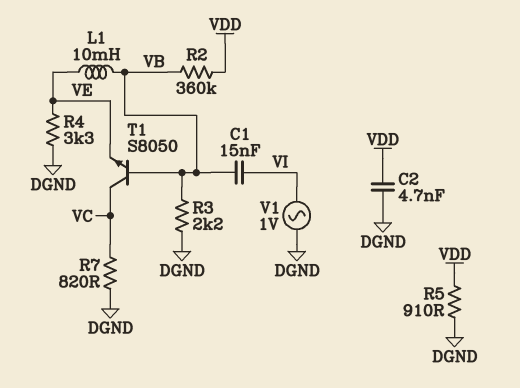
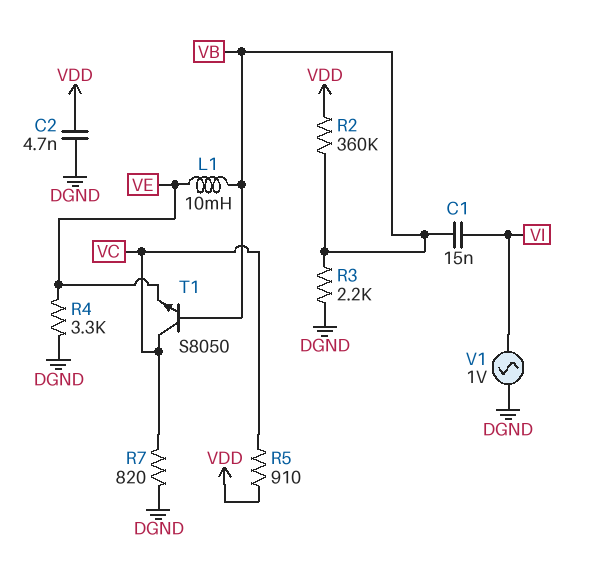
R5: 910 (DGND, VDD) -> 910 (VC, VDD)

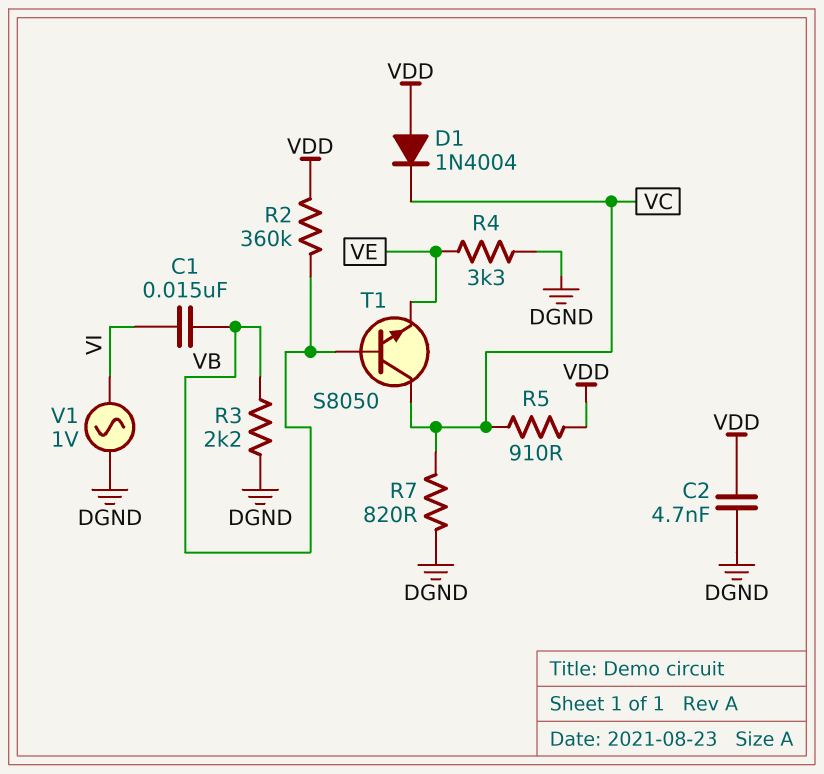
D1: none -> diode 1N4004 (A VDD, K VC)
L1: 10mH (VB, VE) -> none

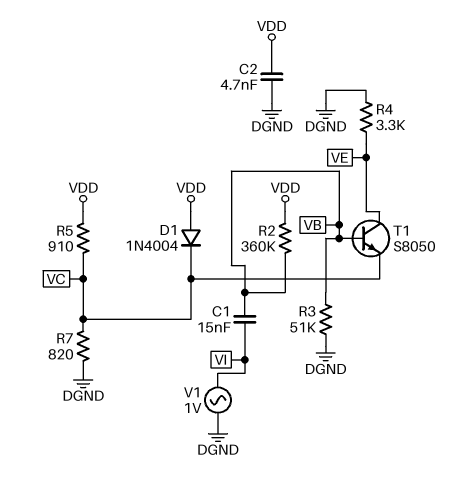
R3: 2.2k (DGND, VB) -> 51k (DGND, VB)
T1: NPN S8050 (B VB, C VC, E VE) -> NPN S8050 (B VB, C VE, E VC)

